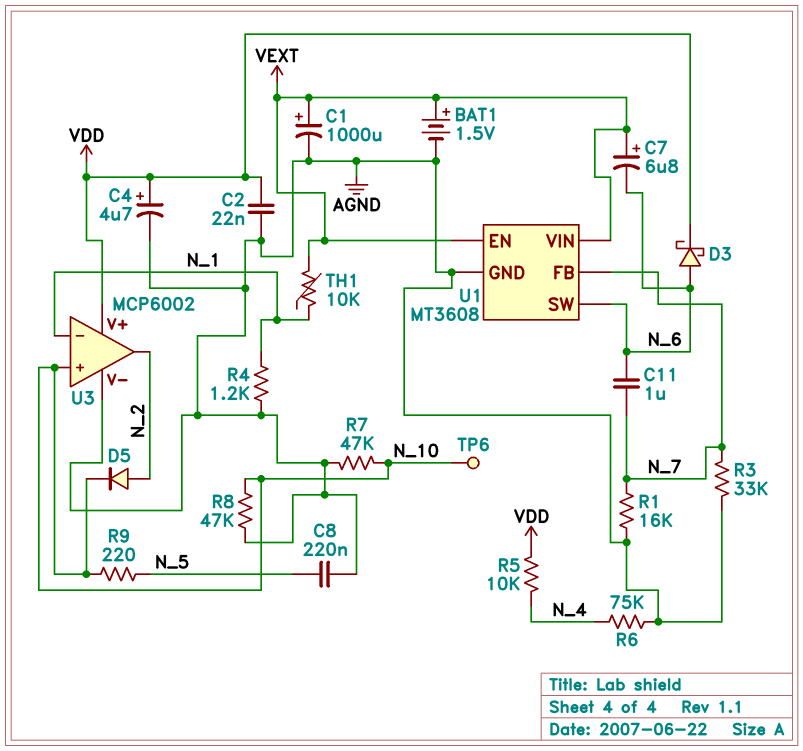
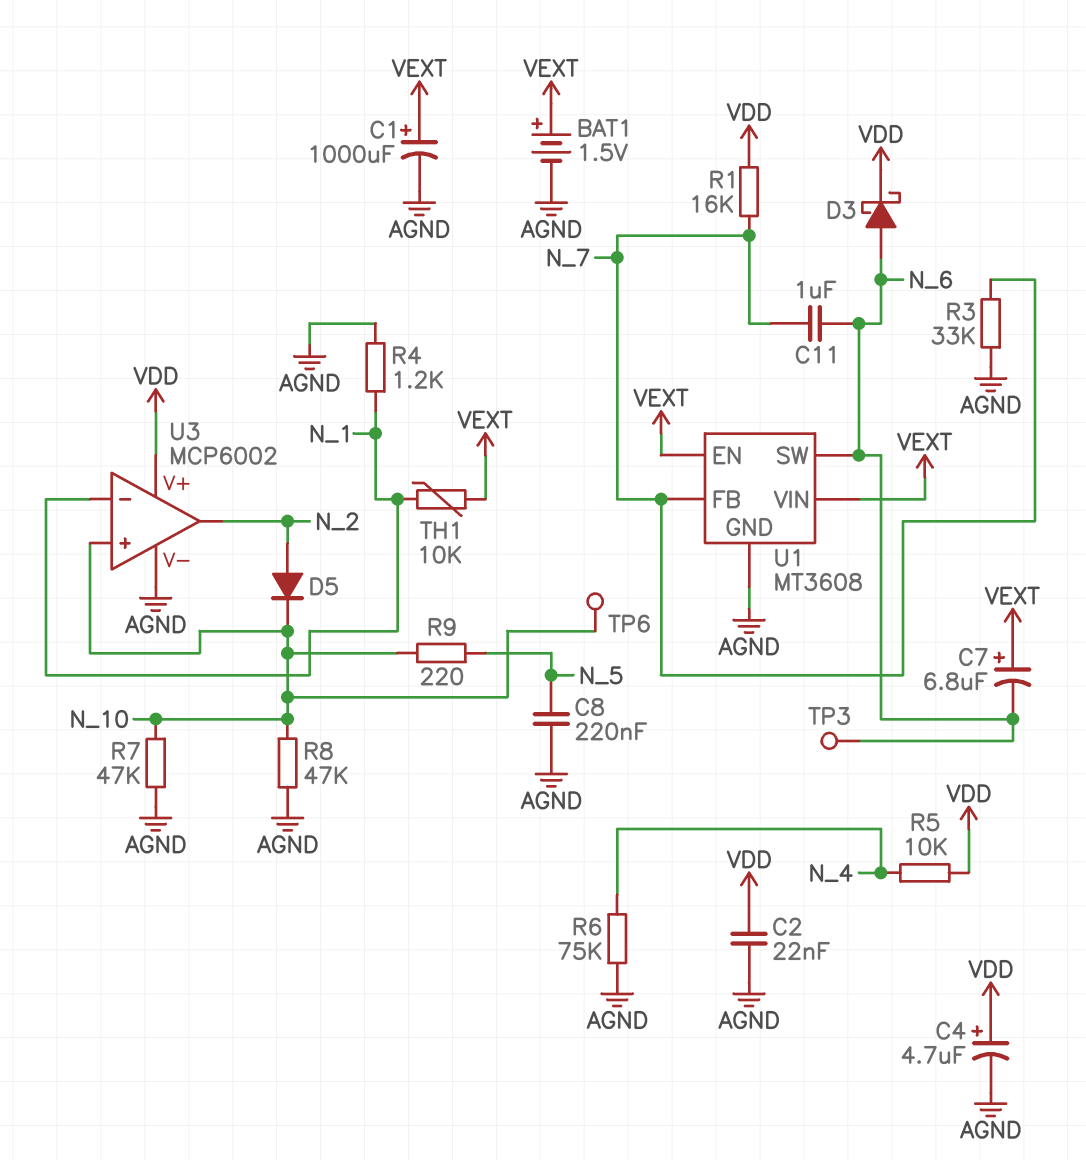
R1: 16k (AGND, N_7) -> 16k (N_7, VDD)
TP3: none -> test point (N_6)

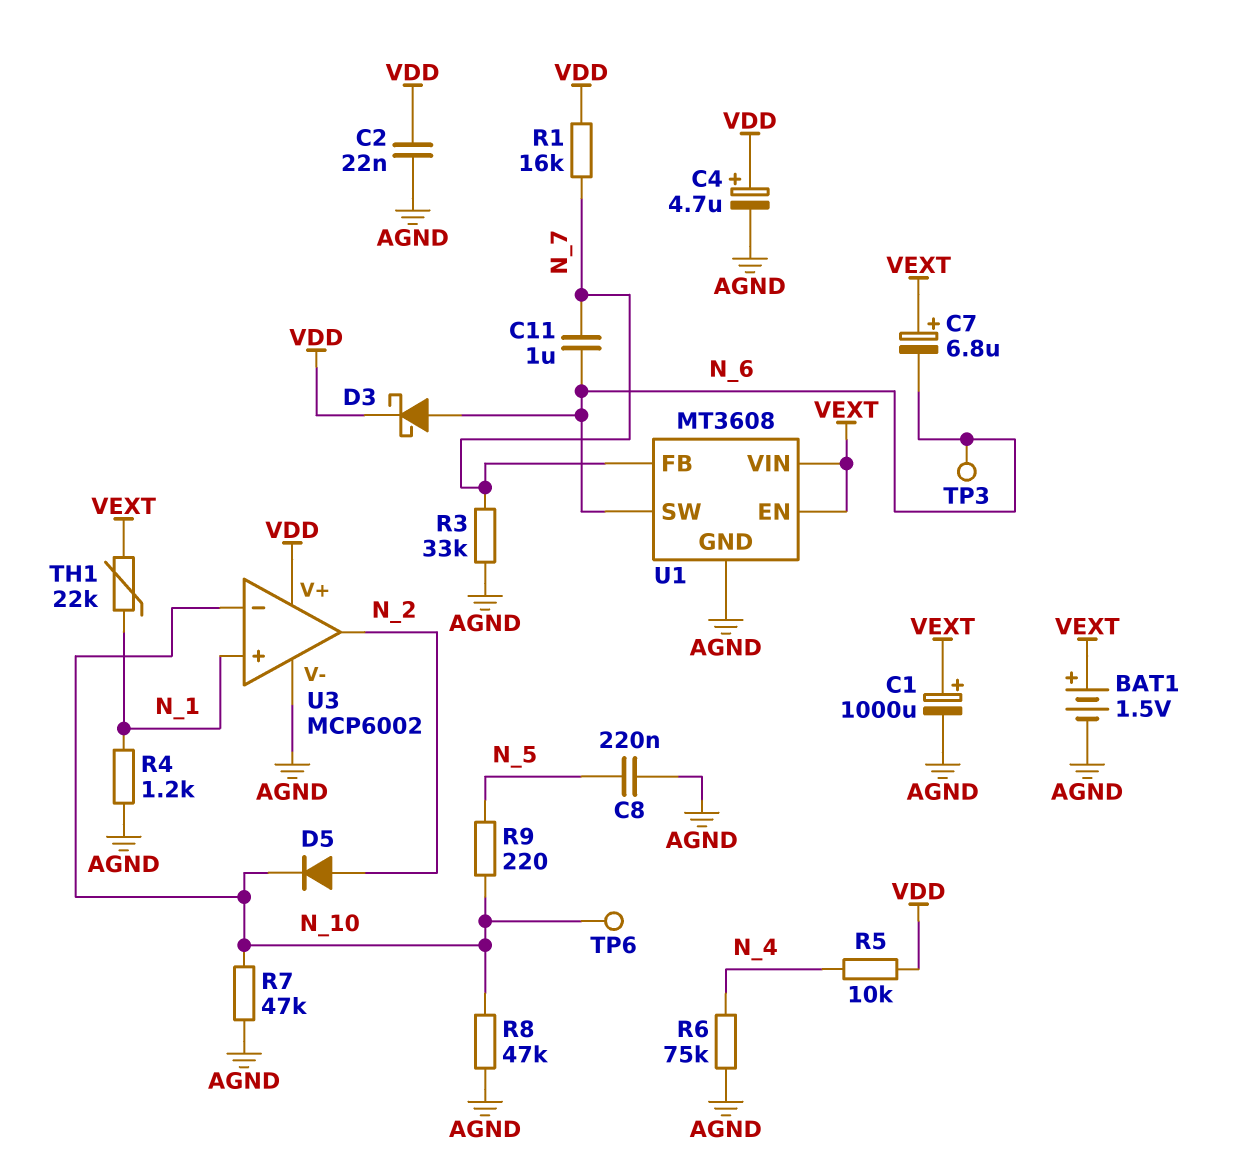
TH1: 10k (N_1, VEXT) -> 22k (N_1, VEXT)
U3 pin in+: N_10 -> N_1
U3 pin in-: N_1 -> N_10

